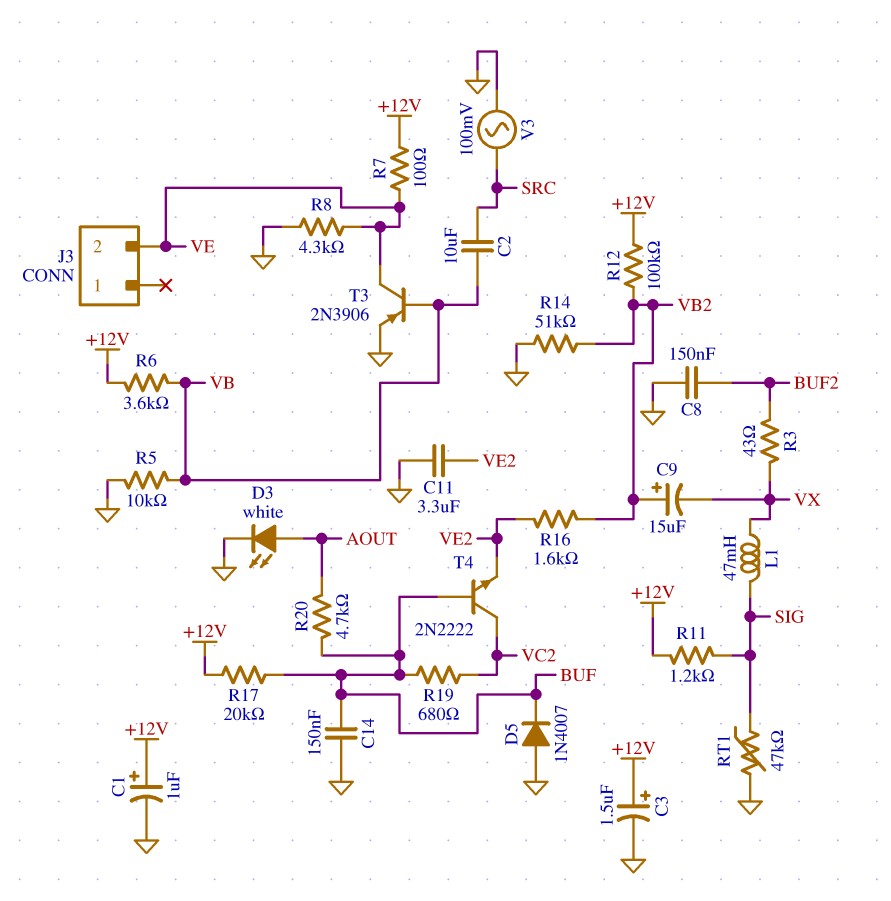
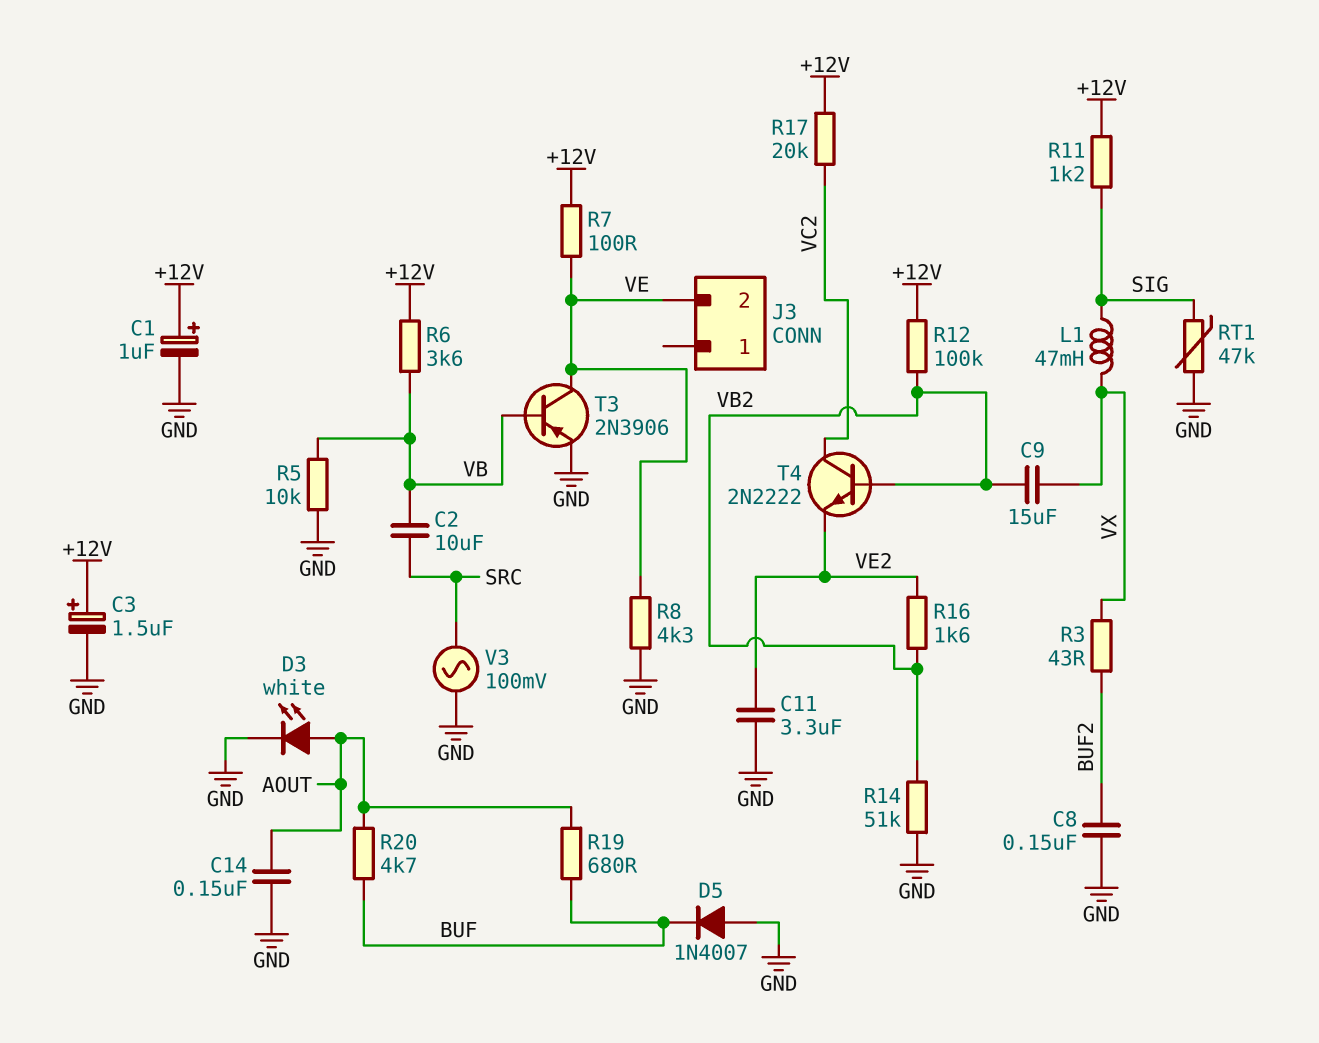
C9: 15uF (plus VB2, minus VX) -> 15uF (VB2, VX)
C14: 150nF (BUF, GND) -> 150nF (AOUT, GND)
R17: 20k (+12V, BUF) -> 20k (+12V, VC2)
R19: 680 (BUF, VC2) -> 680 (AOUT, BUF)
T4: NPN 2N2222 (B BUF, C VC2, E VE2) -> NPN 2N2222 (B VB2, C VC2, E VE2)

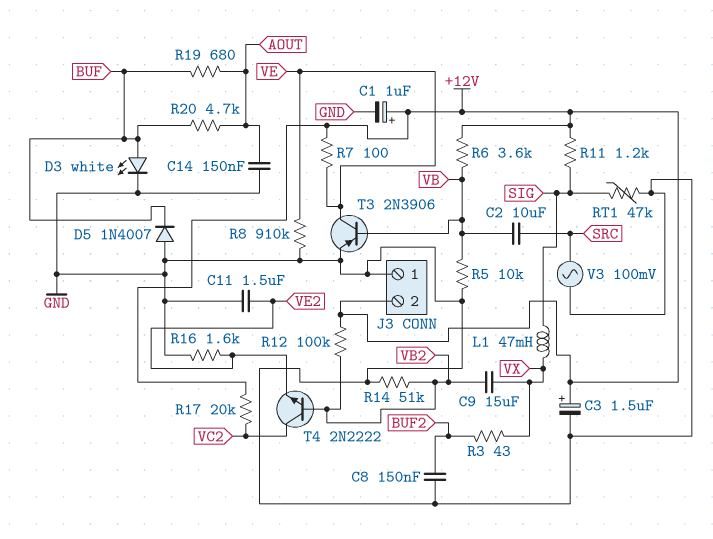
C11: 3.3uF (GND, VE2) -> 1.5uF (GND, VE2)
D3: LED white (A AOUT, K GND) -> LED white (A BUF, K GND)
J3 pin 1: none -> GND
J3 pin 2: VE -> +12V
R8: 4.3k (GND, VE) -> 910k (GND, VE)
R16: 1.6k (VB2, VE2) -> 1.6k (GND, VE2)

